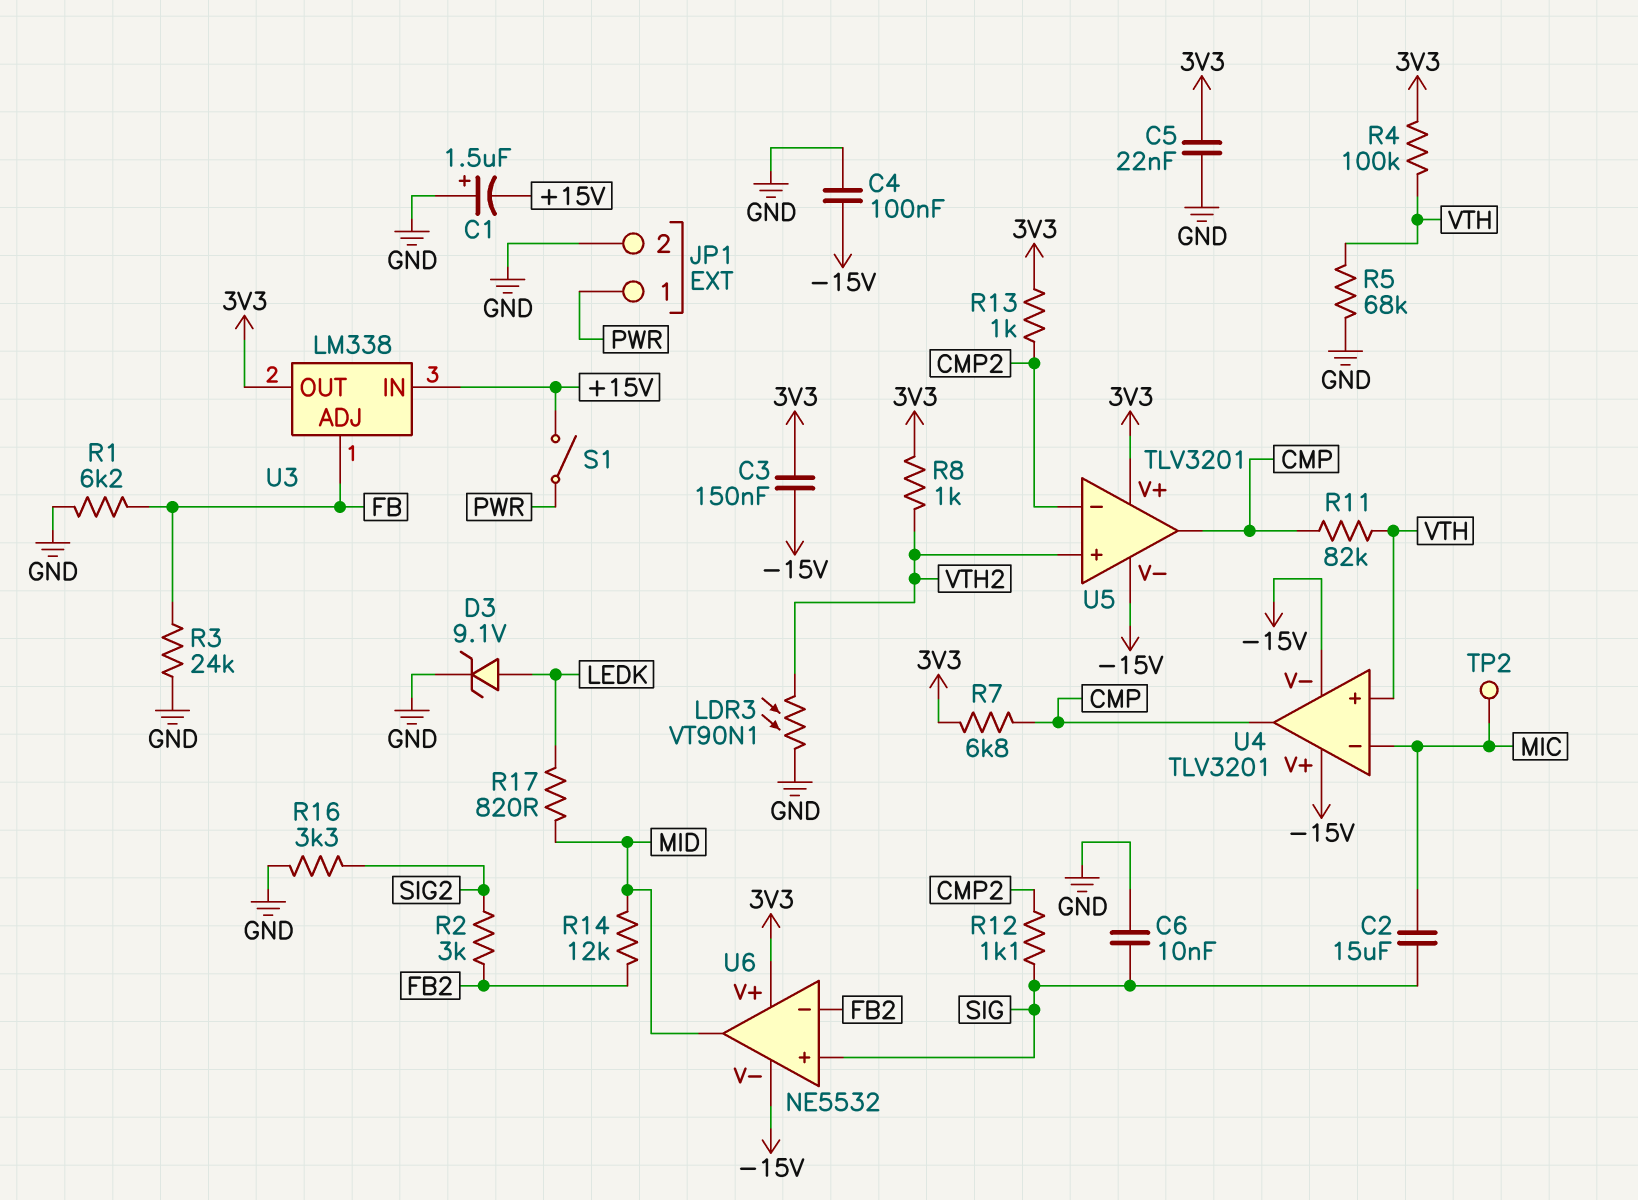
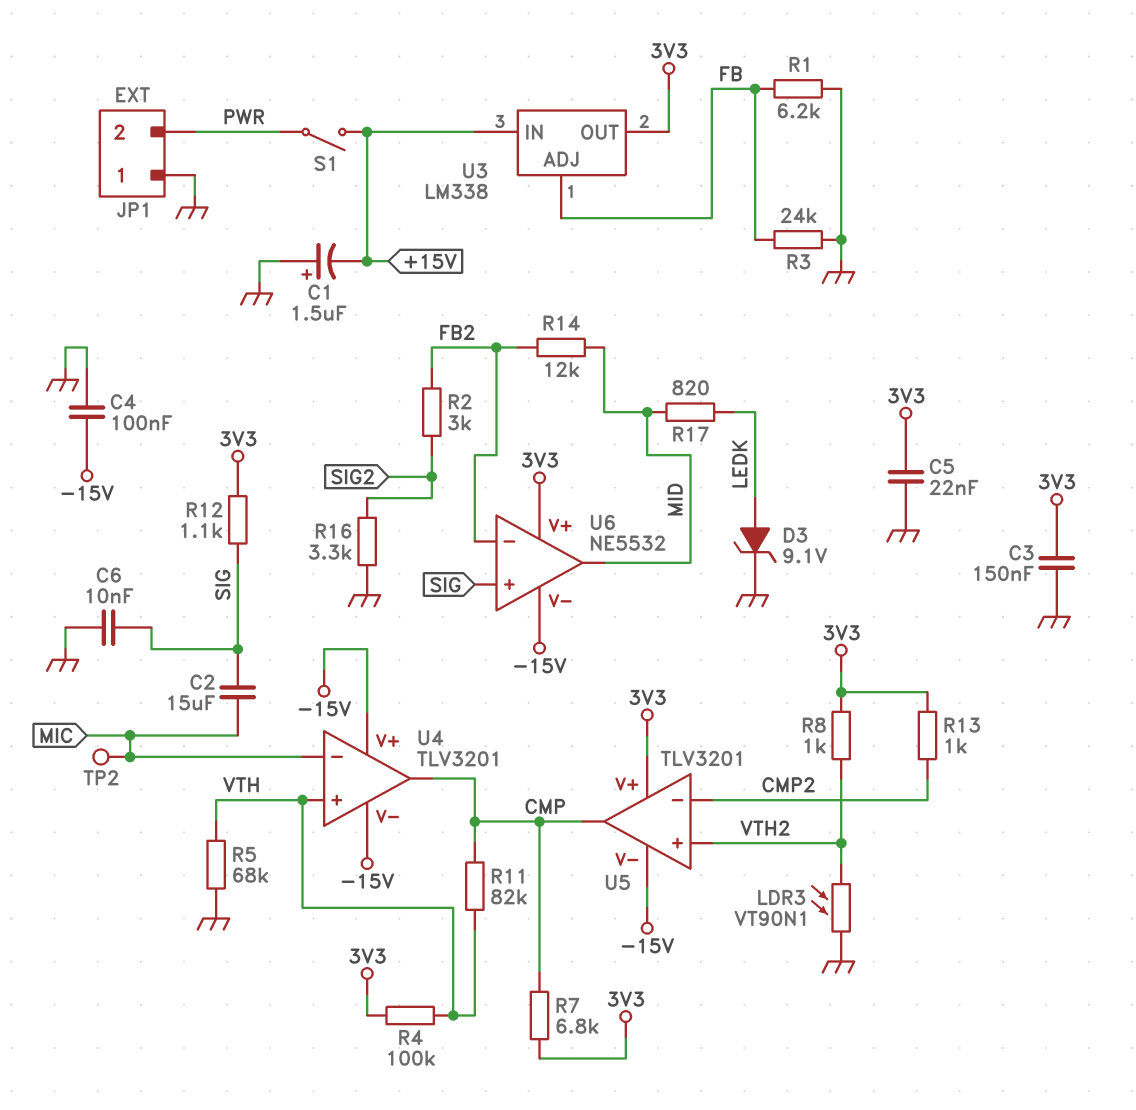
C3: 150nF (-15V, 3V3) -> 150nF (3V3, GND)
JP1 pin 1: PWR -> GND
JP1 pin 2: GND -> PWR
R12: 1.1k (CMP2, SIG) -> 1.1k (3V3, SIG)

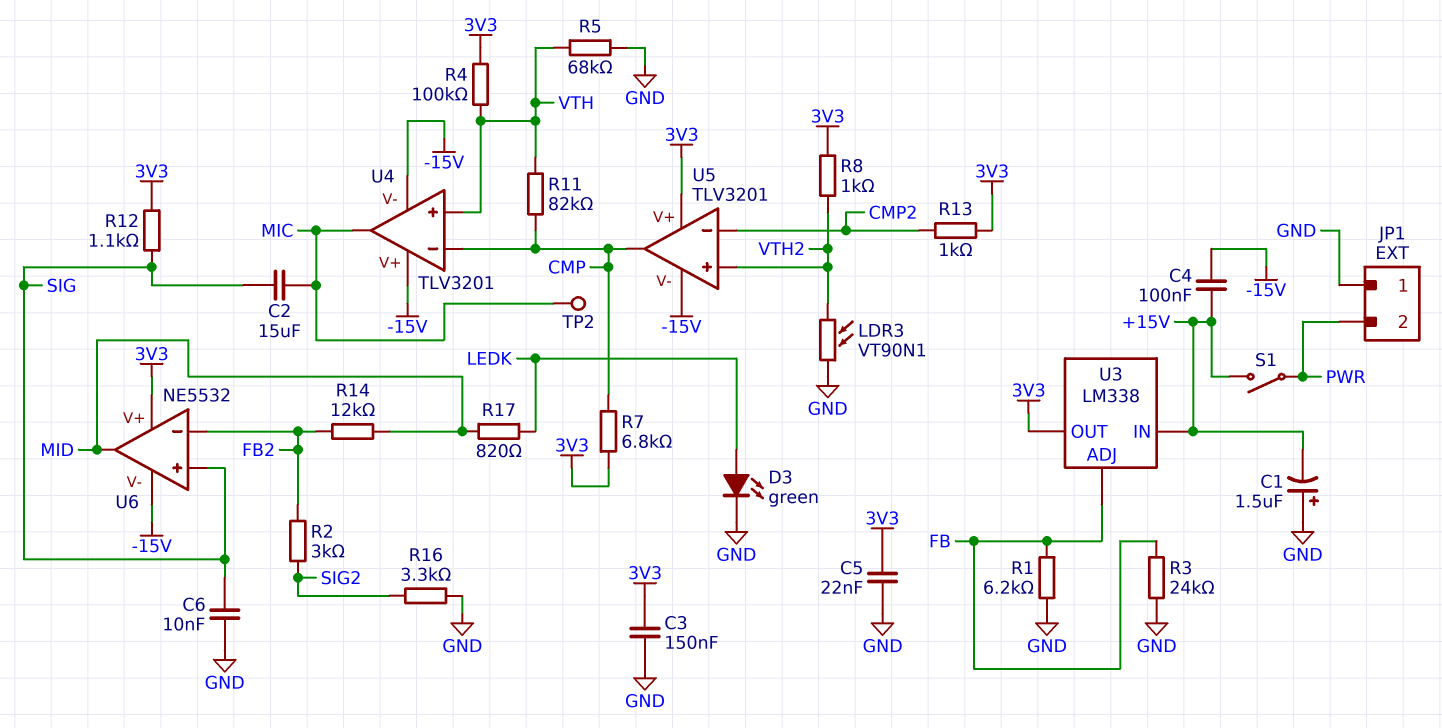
C4: 100nF (-15V, GND) -> 100nF (+15V, -15V)
D3: zener 9.1V (A LEDK, K GND) -> LED green (A LEDK, K GND)
U4 pin in-: MIC -> CMP
U4 pin out: CMP -> MIC

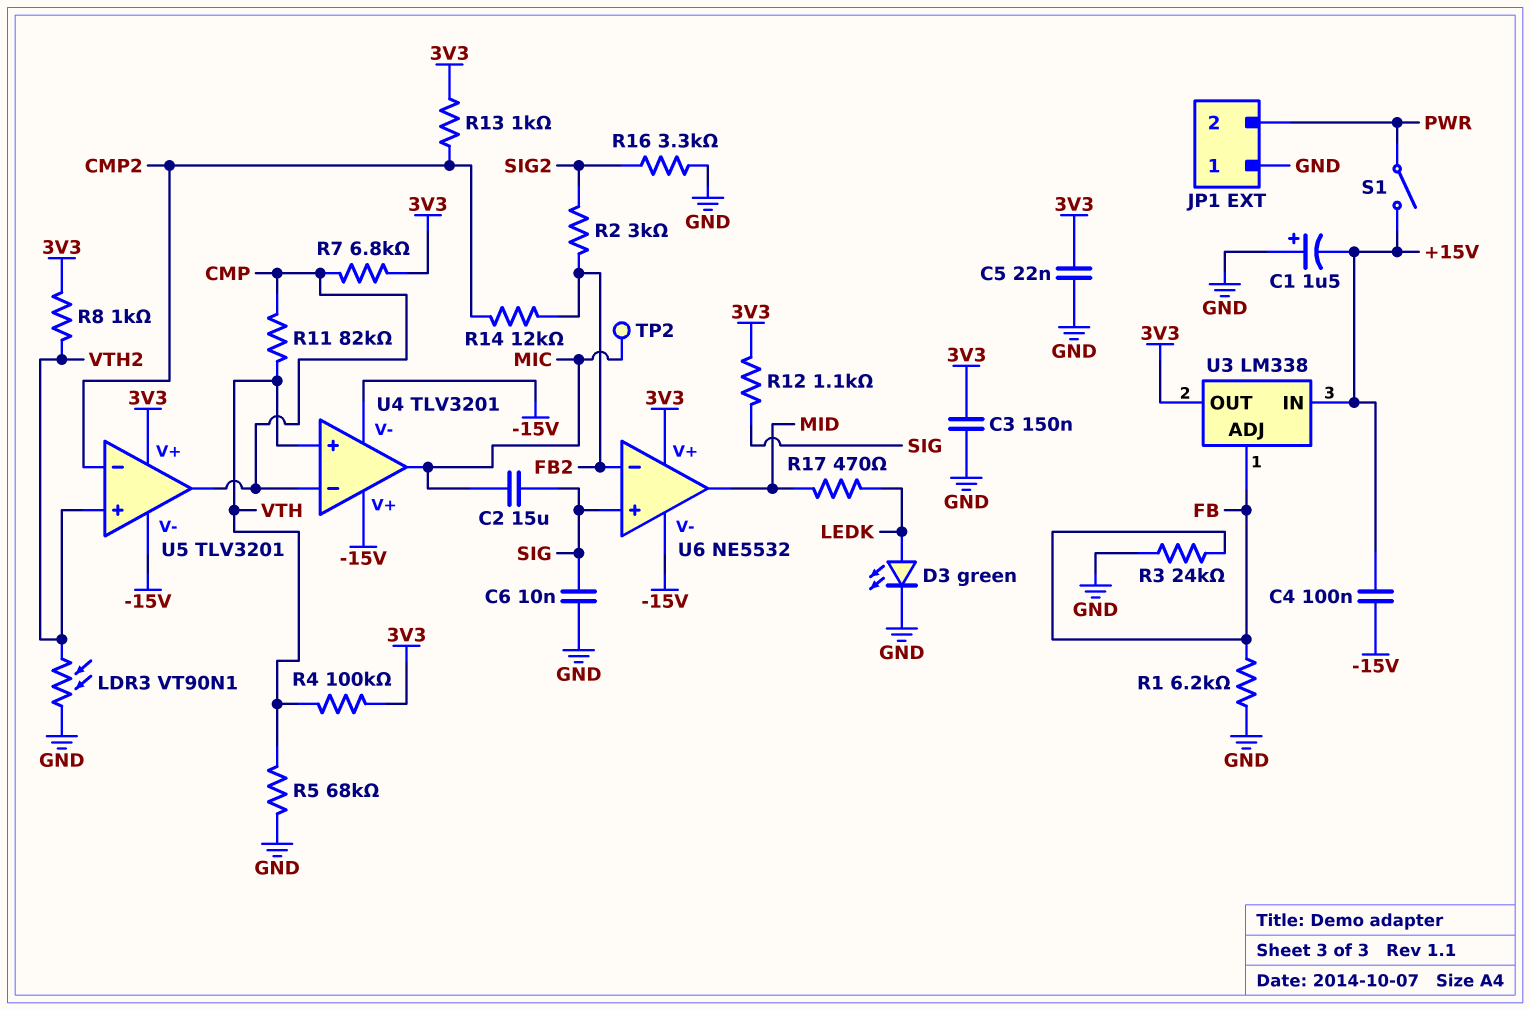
R14: 12k (FB2, MID) -> 12k (CMP2, FB2)
R17: 820 (LEDK, MID) -> 470 (LEDK, MID)

